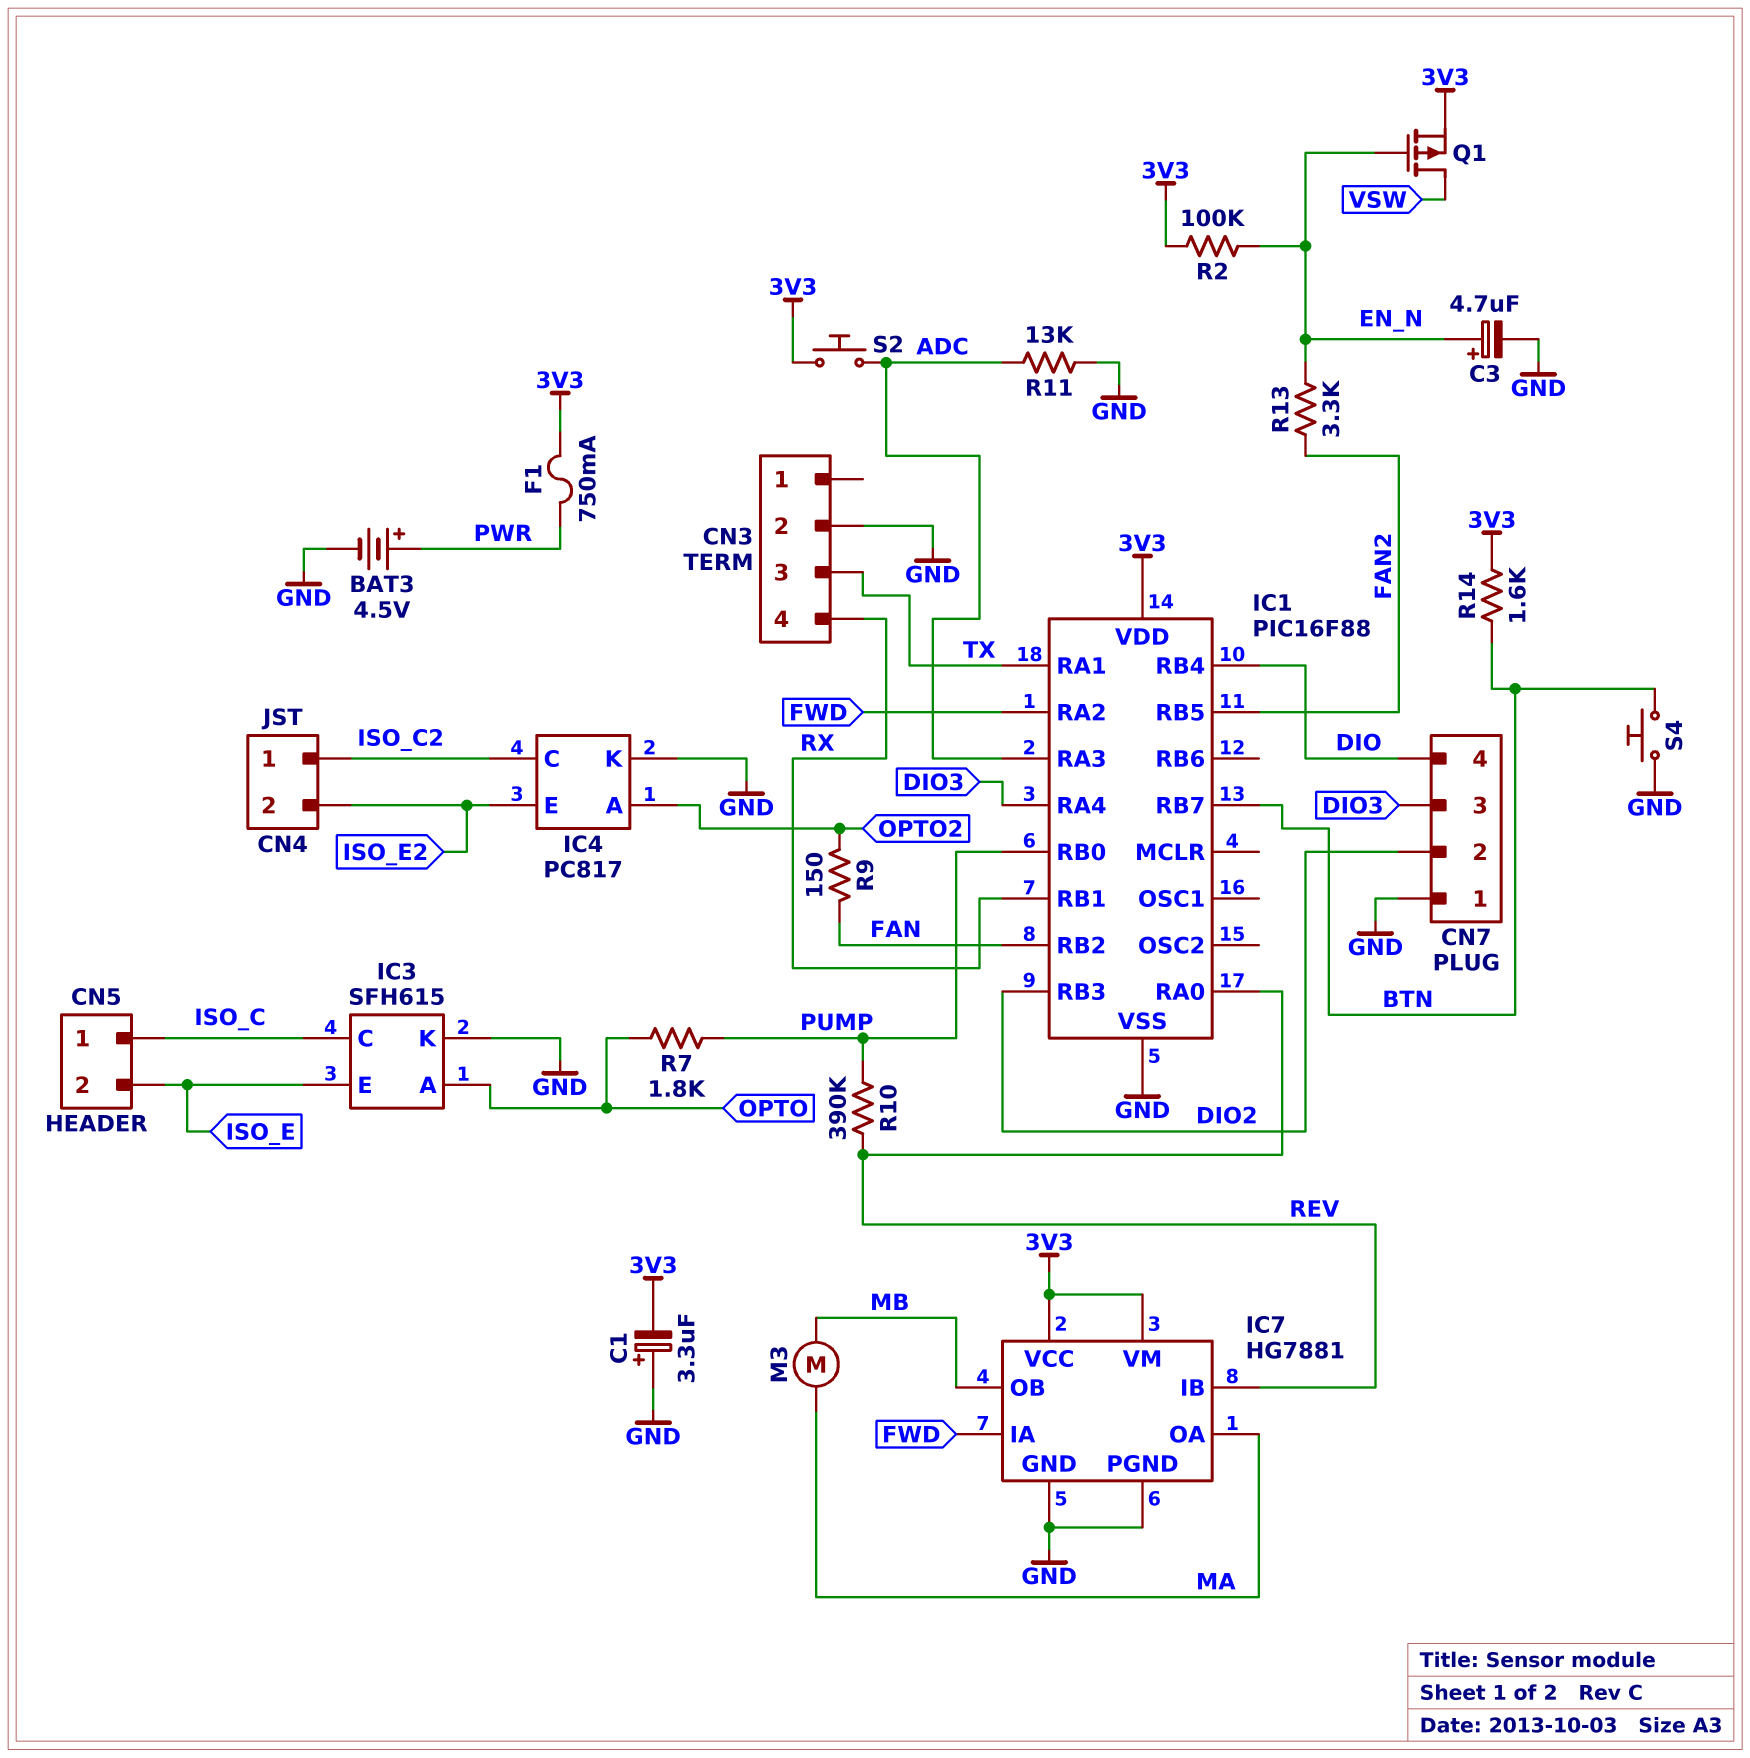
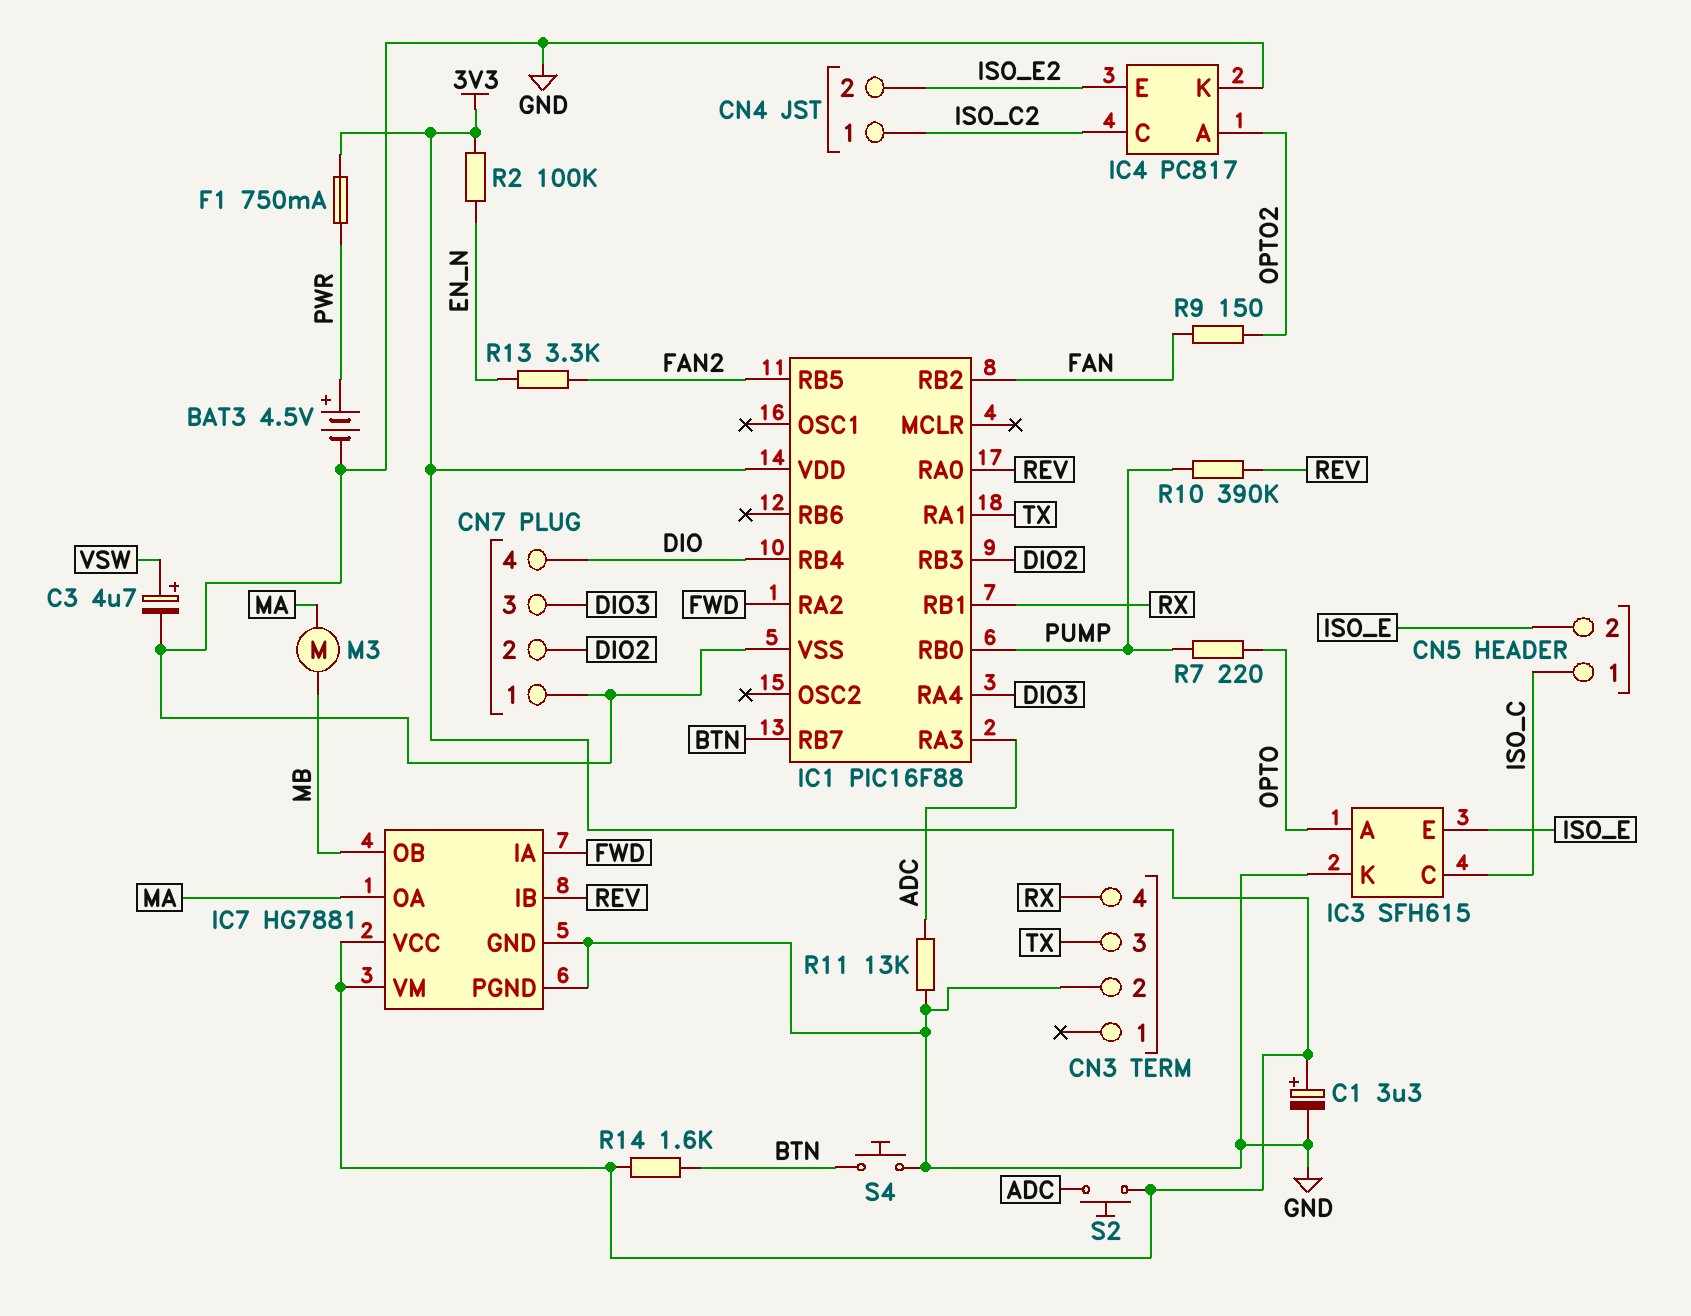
C1: 3.3uF (plus GND, minus 3V3) -> 3.3uF (plus 3V3, minus GND)
C3: 4.7uF (plus EN_N, minus GND) -> 4.7uF (plus VSW, minus GND)
Q1: PMOS (G EN_N, D VSW, S 3V3) -> none
R7: 1.8k (OPTO, PUMP) -> 220 (OPTO, PUMP)

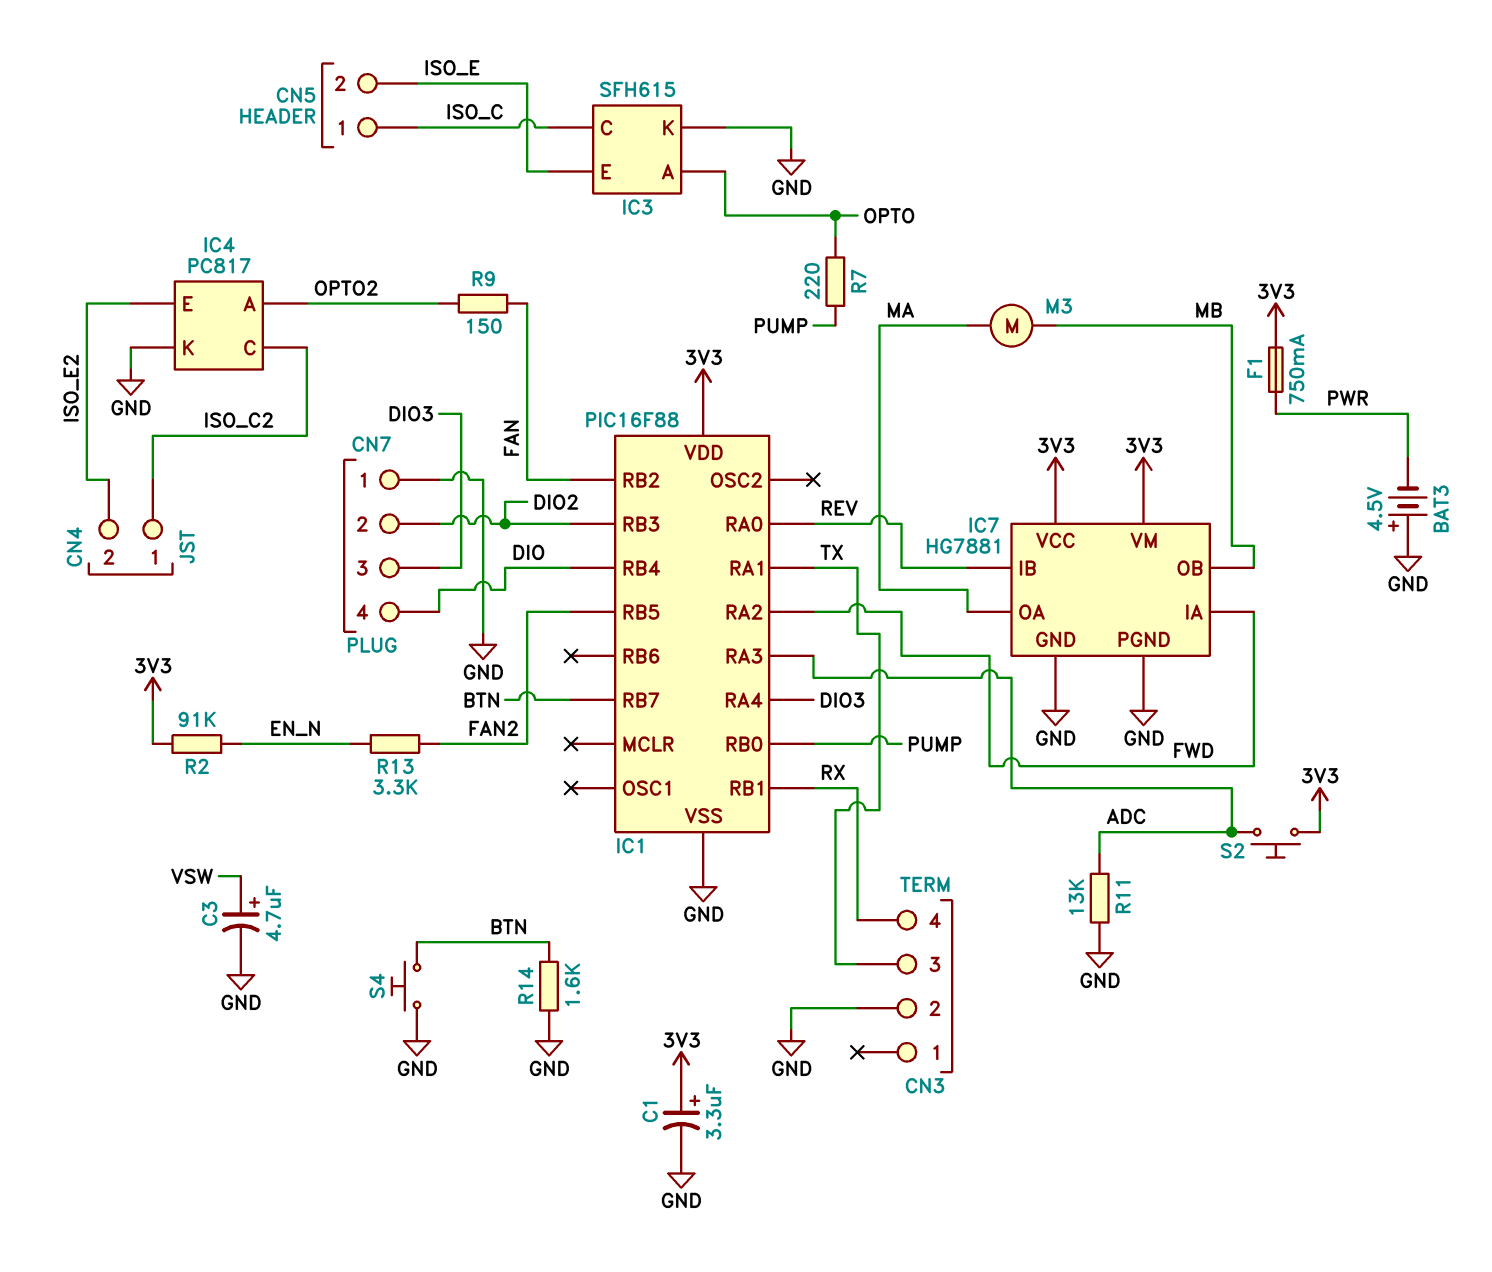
BAT3: 4.5V (plus PWR, minus GND) -> 4.5V (plus GND, minus PWR)
R2: 100k (3V3, EN_N) -> 91k (3V3, EN_N)
R10: 390k (PUMP, REV) -> none
R14: 1.6k (3V3, BTN) -> 1.6k (BTN, GND)

